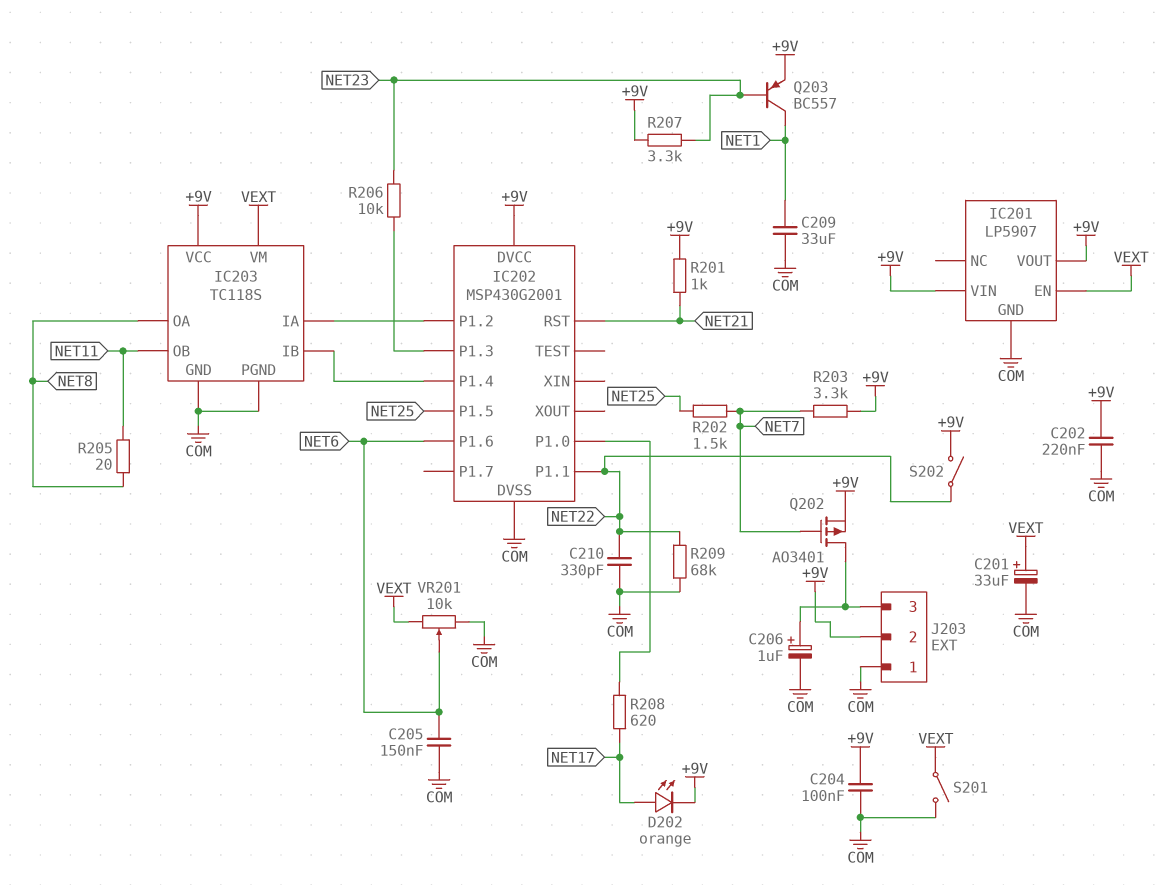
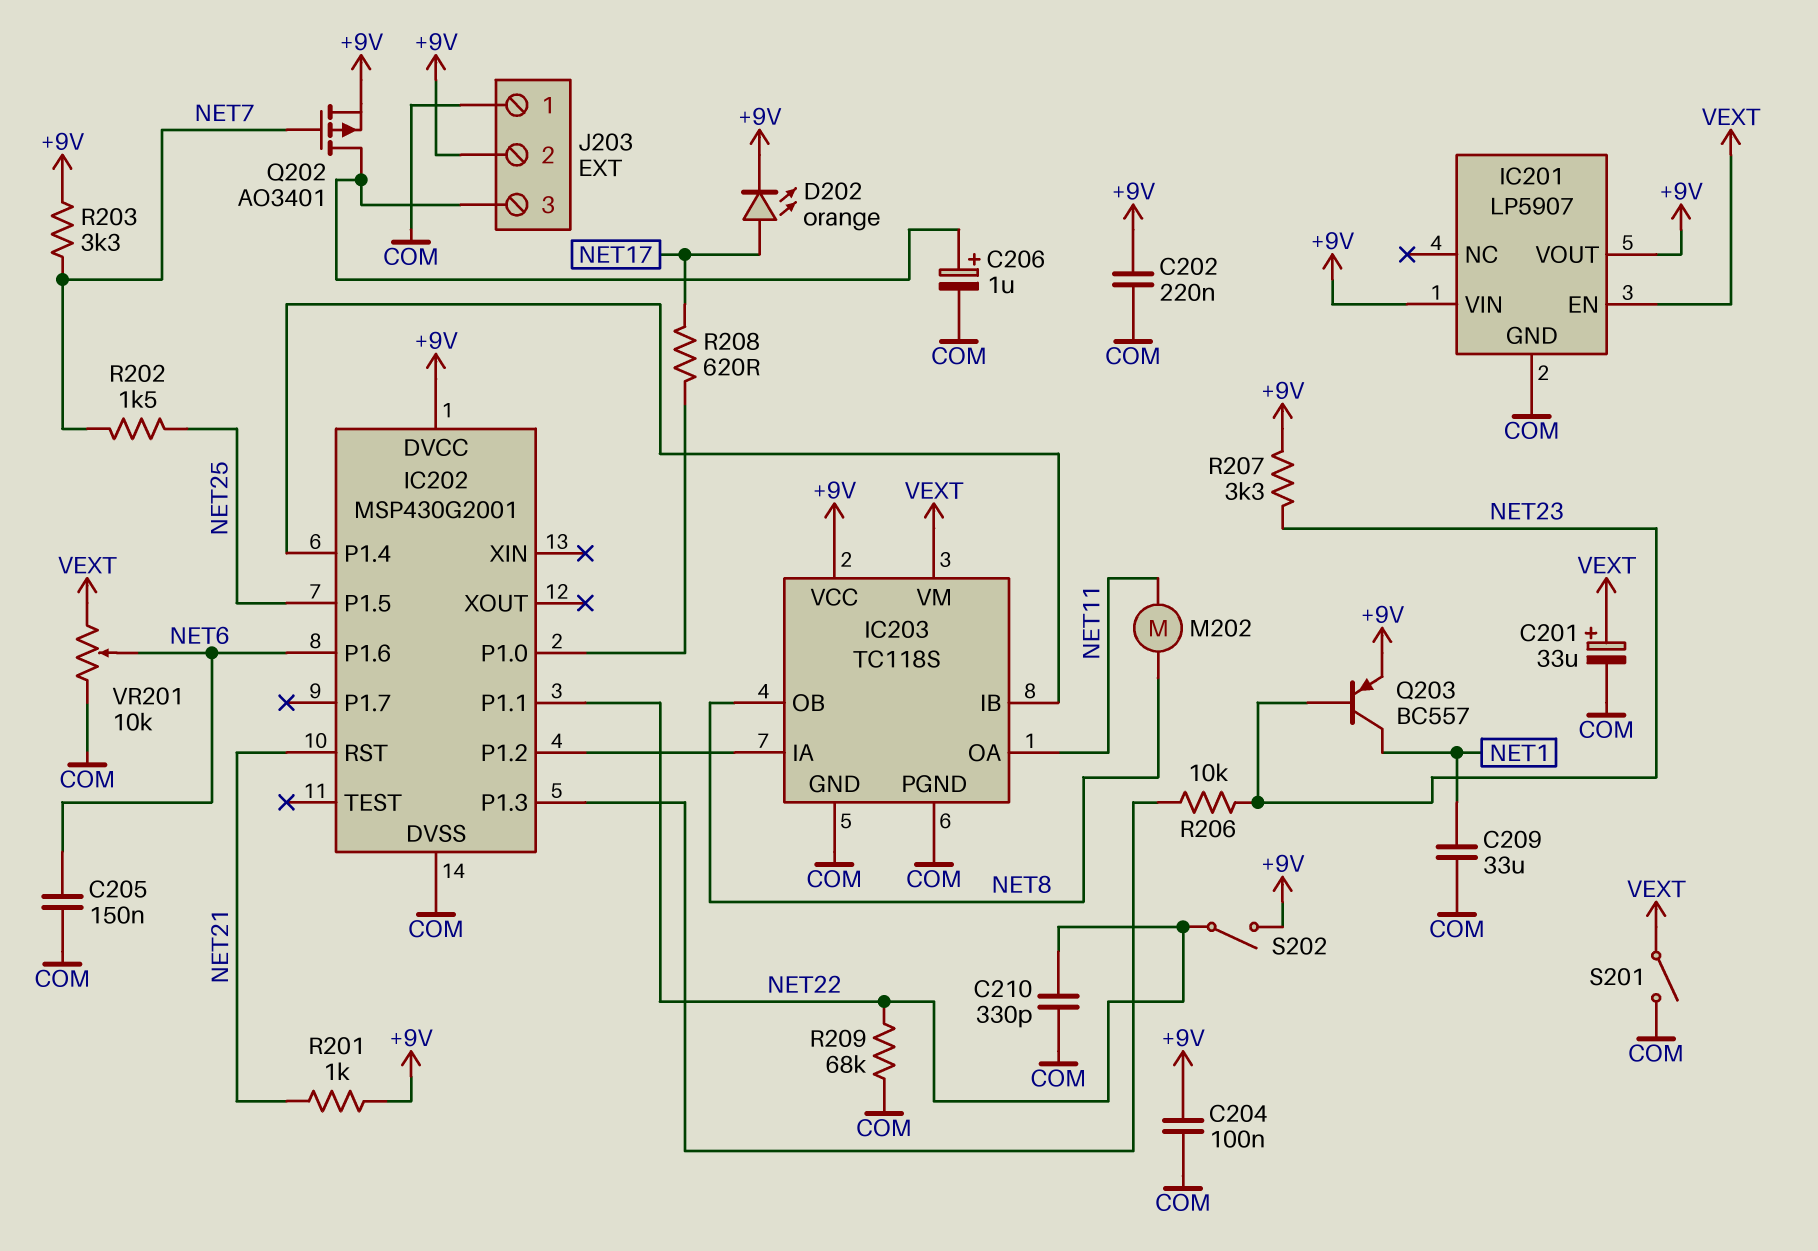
IC203 pin OA: NET8 -> NET11
IC203 pin OB: NET11 -> NET8
M202: none -> motor (NET8, NET11)
R205: 20 (NET8, NET11) -> none

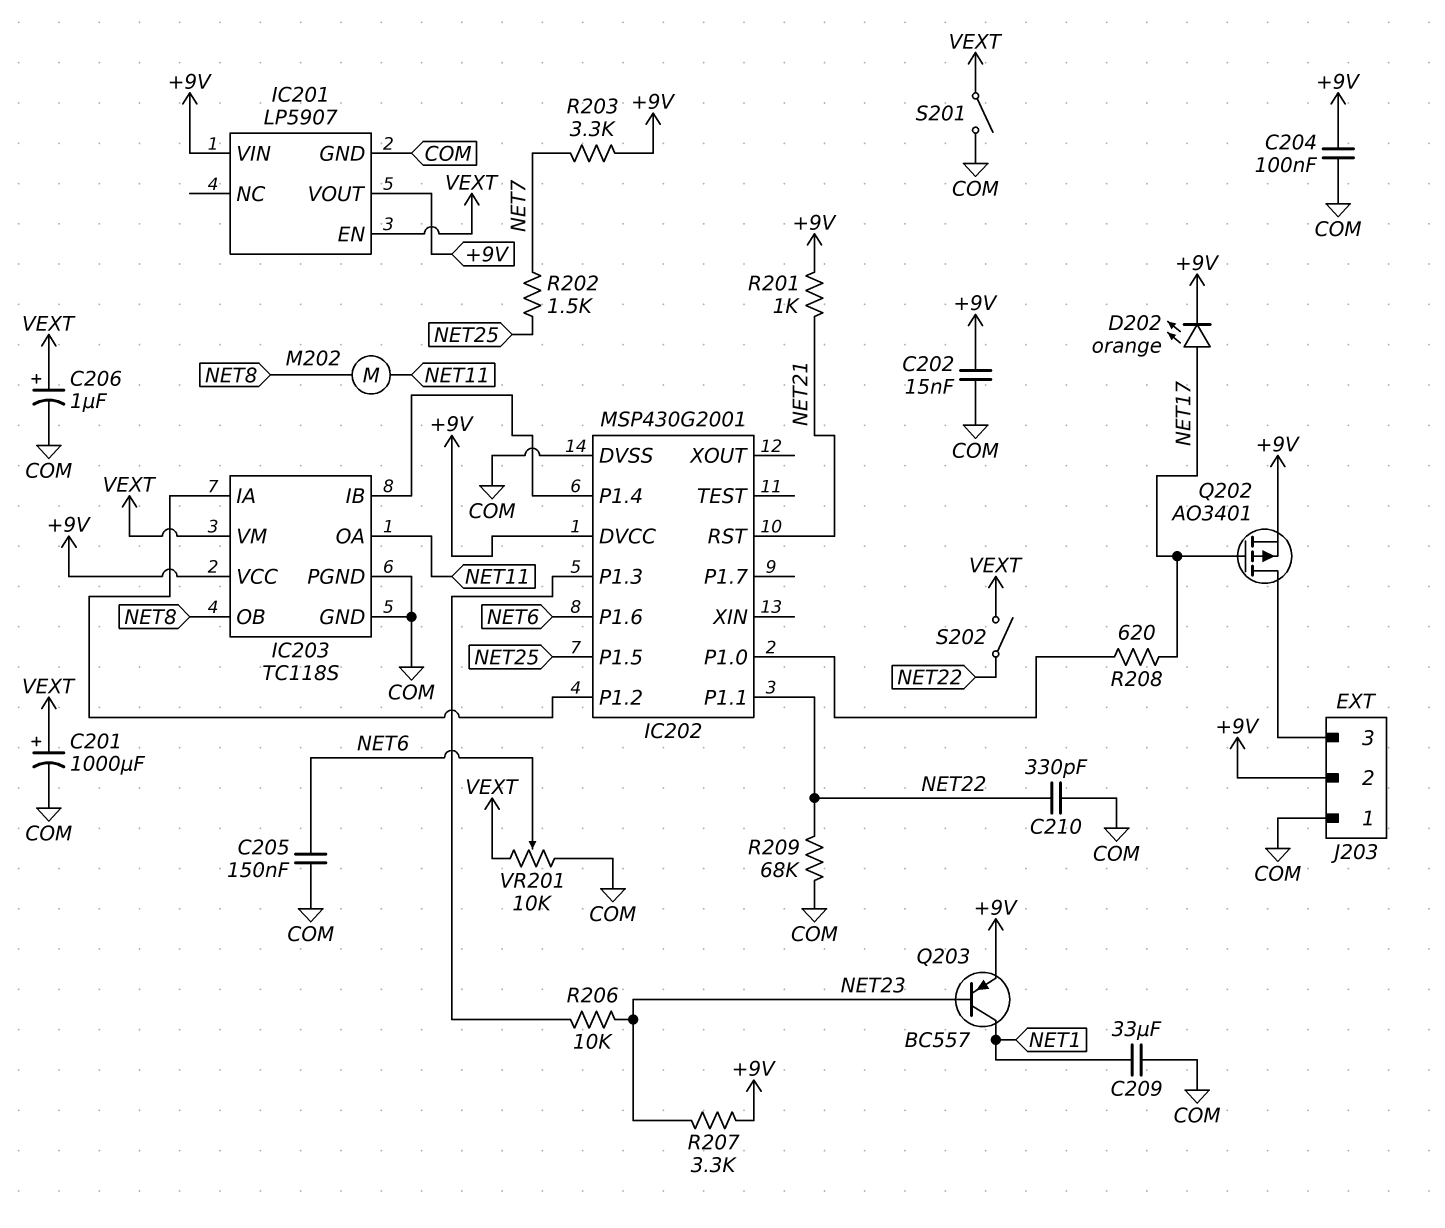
C201: 33uF (plus VEXT, minus COM) -> 1000uF (plus VEXT, minus COM)
C202: 220nF (+9V, COM) -> 15nF (+9V, COM)
C206: 1uF (plus J203/3, minus COM) -> 1uF (plus VEXT, minus COM)
Q202: PMOS AO3401 (G NET7, D J203/3, S +9V) -> PMOS AO3401 (G NET17, D J203/3, S +9V)
S202: switch (+9V, NET22) -> switch (NET22, VEXT)

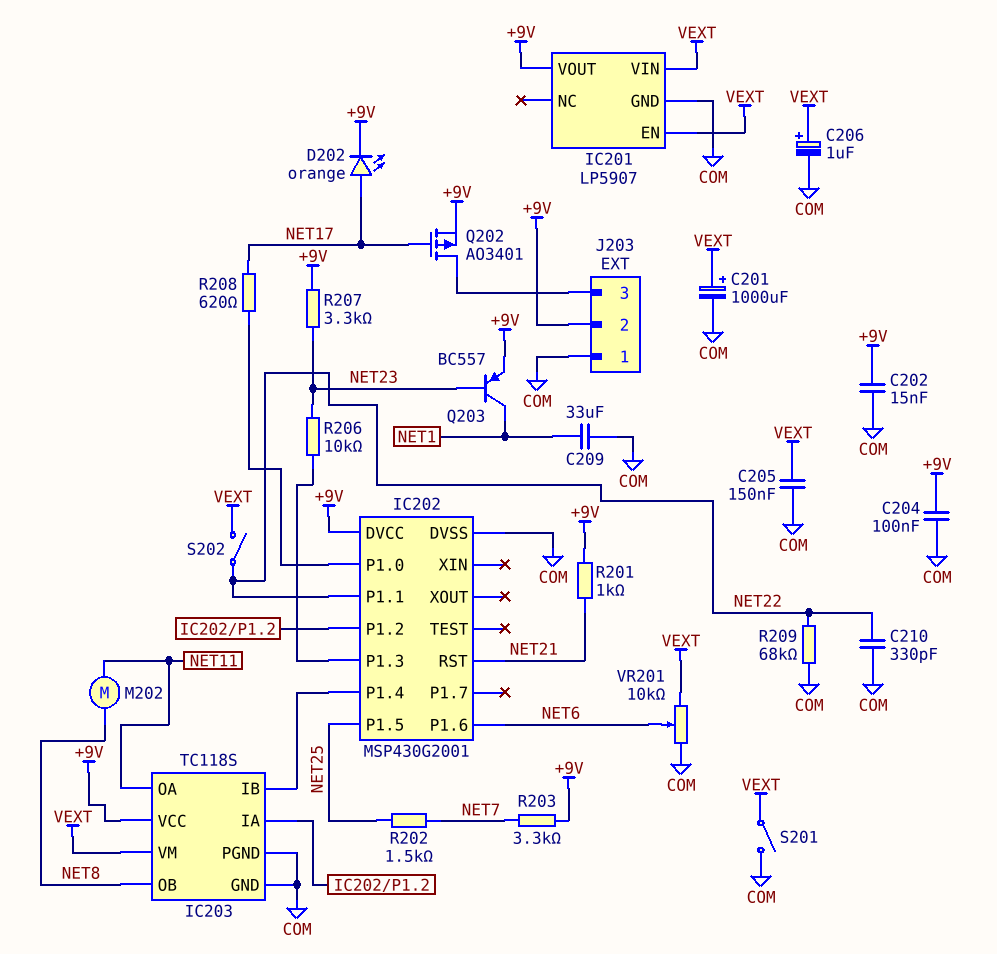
C205: 150nF (COM, NET6) -> 150nF (COM, VEXT)
IC201 pin VIN: +9V -> VEXT

